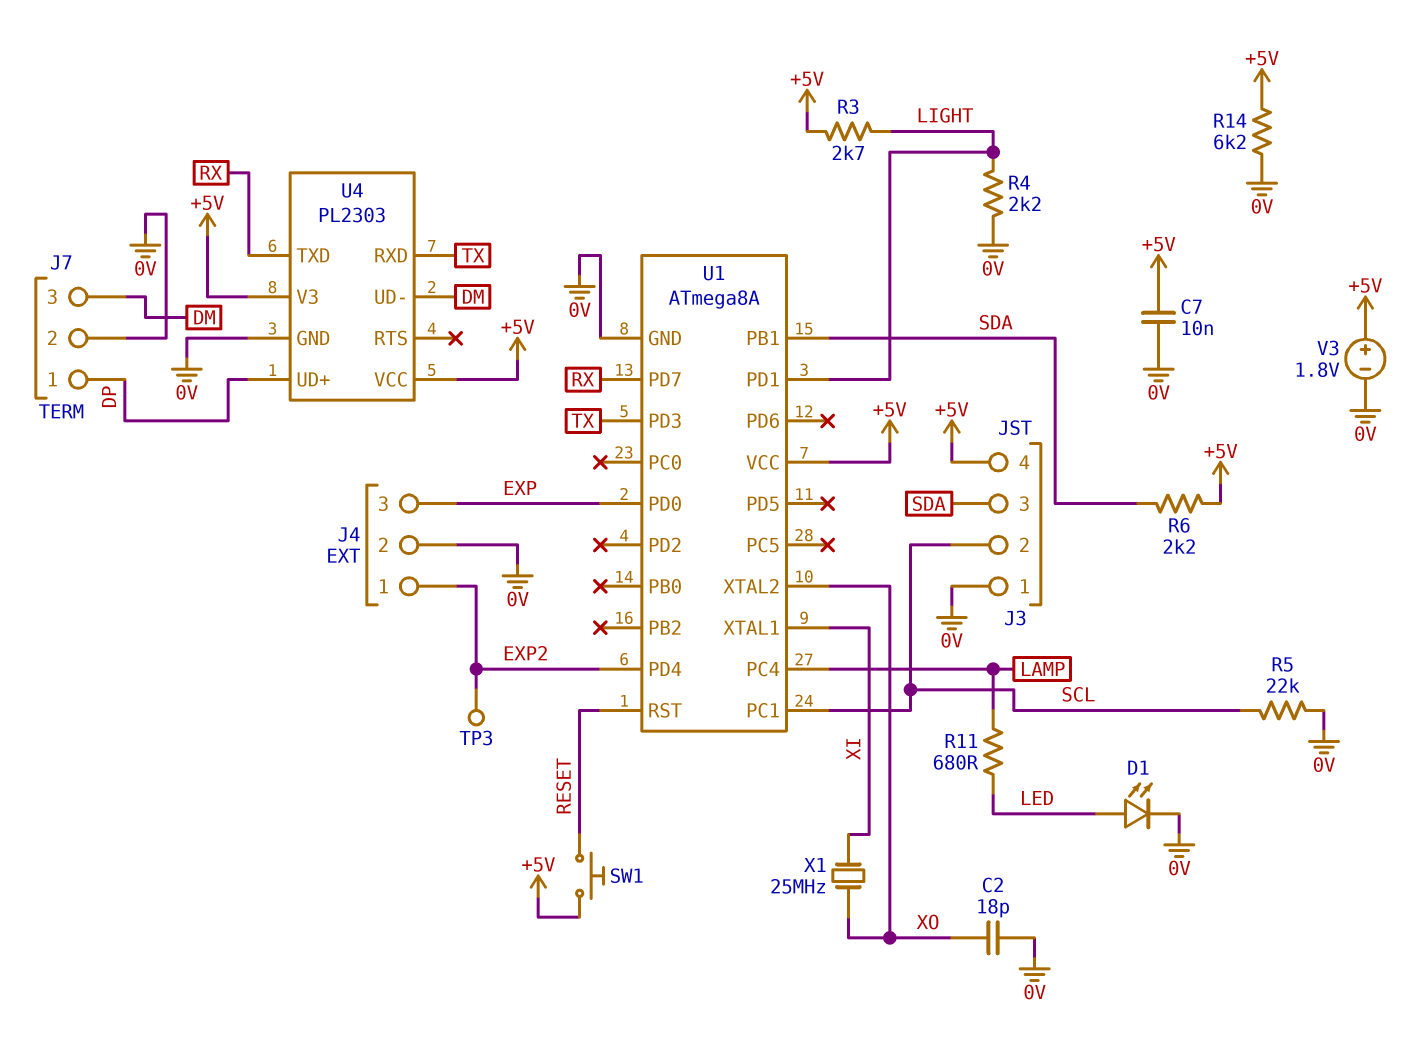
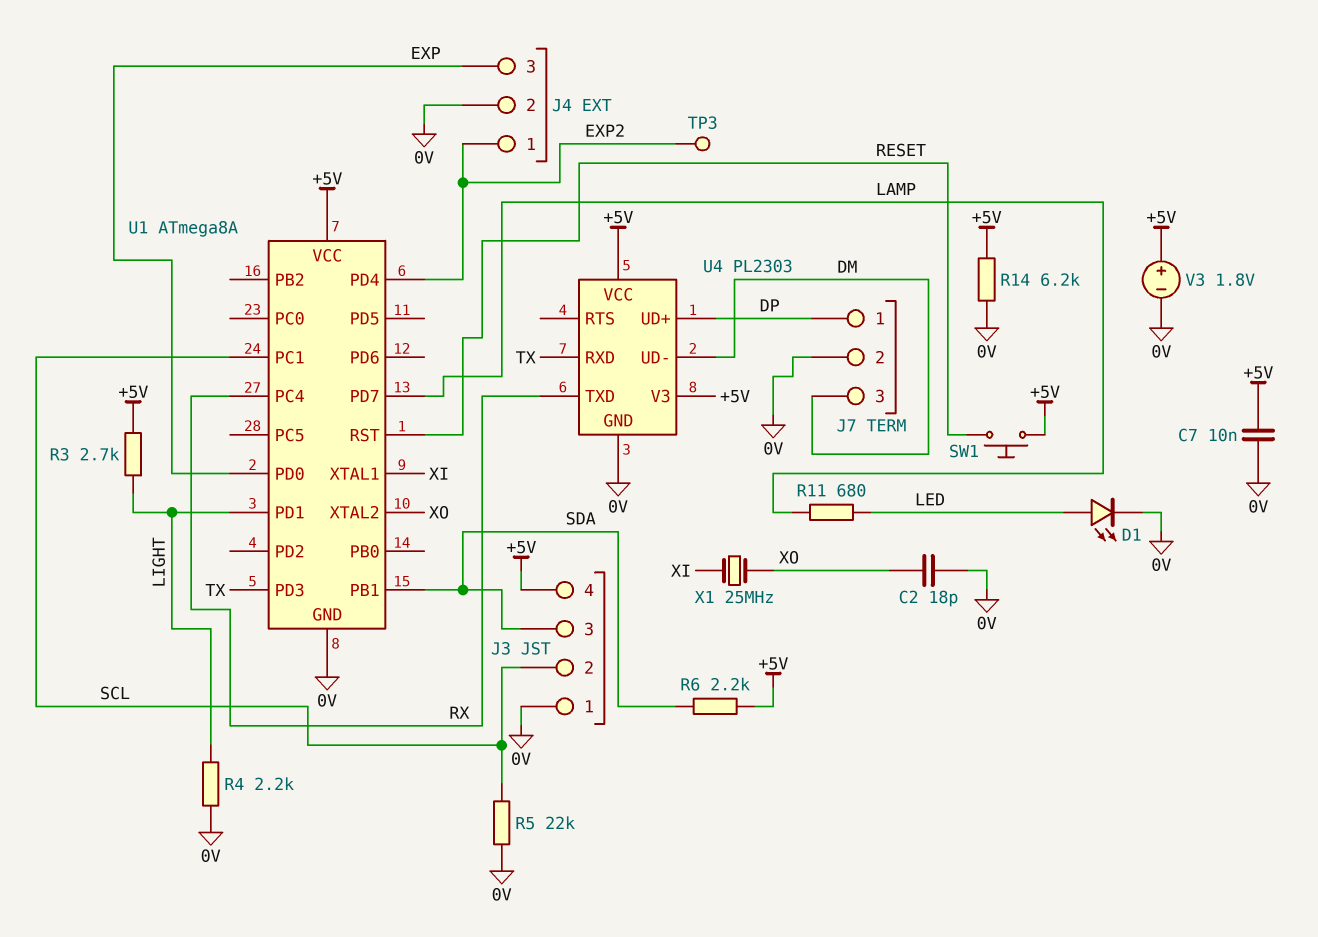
U1 pin PC4: LAMP -> RX
U1 pin PD7: RX -> LAMP

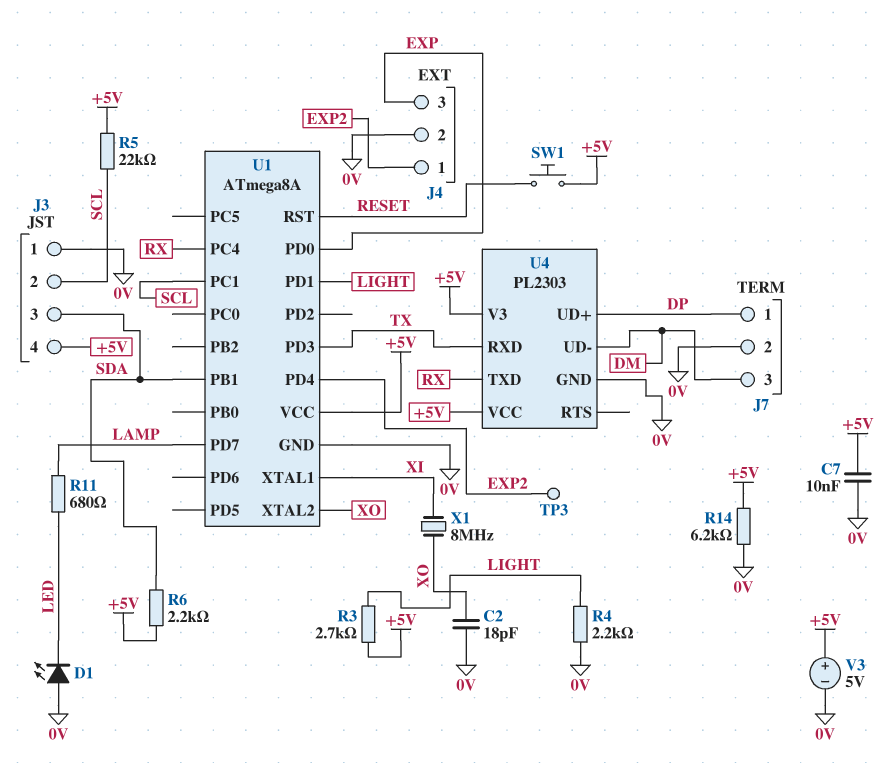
D1: LED (A LED, K 0V) -> LED (A 0V, K LED)
R5: 22k (0V, SCL) -> 22k (+5V, SCL)
V3: 1.8V (plus +5V, minus 0V) -> 5V (plus +5V, minus 0V)
X1: 25MHz (XI, XO) -> 8MHz (XI, XO)

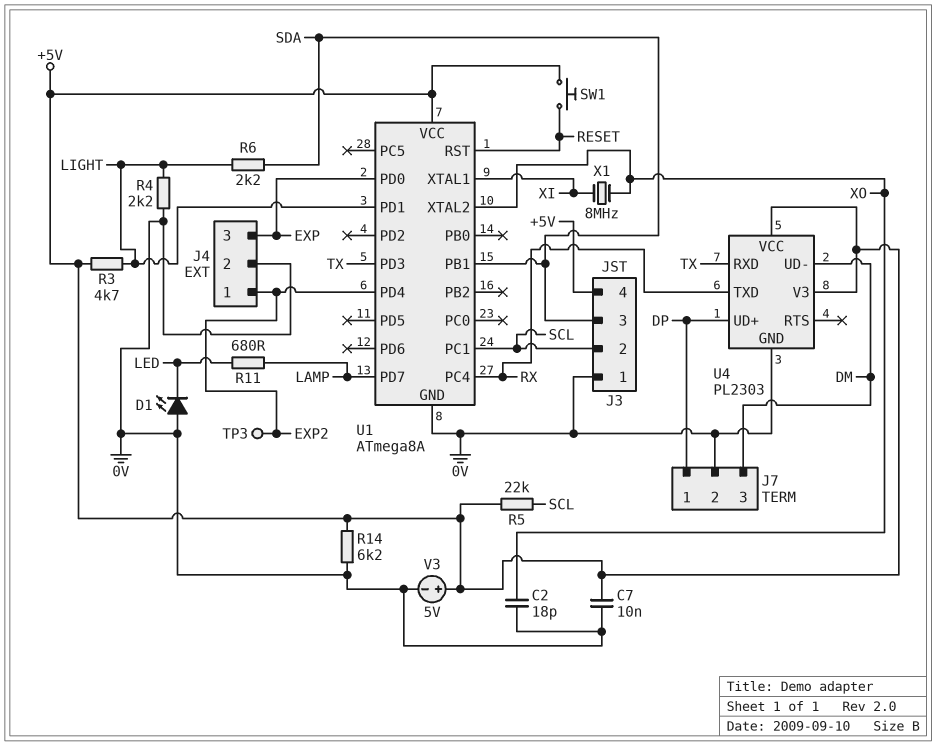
R3: 2.7k (+5V, LIGHT) -> 4.7k (+5V, LIGHT)
R6: 2.2k (+5V, SDA) -> 2.2k (LIGHT, SDA)

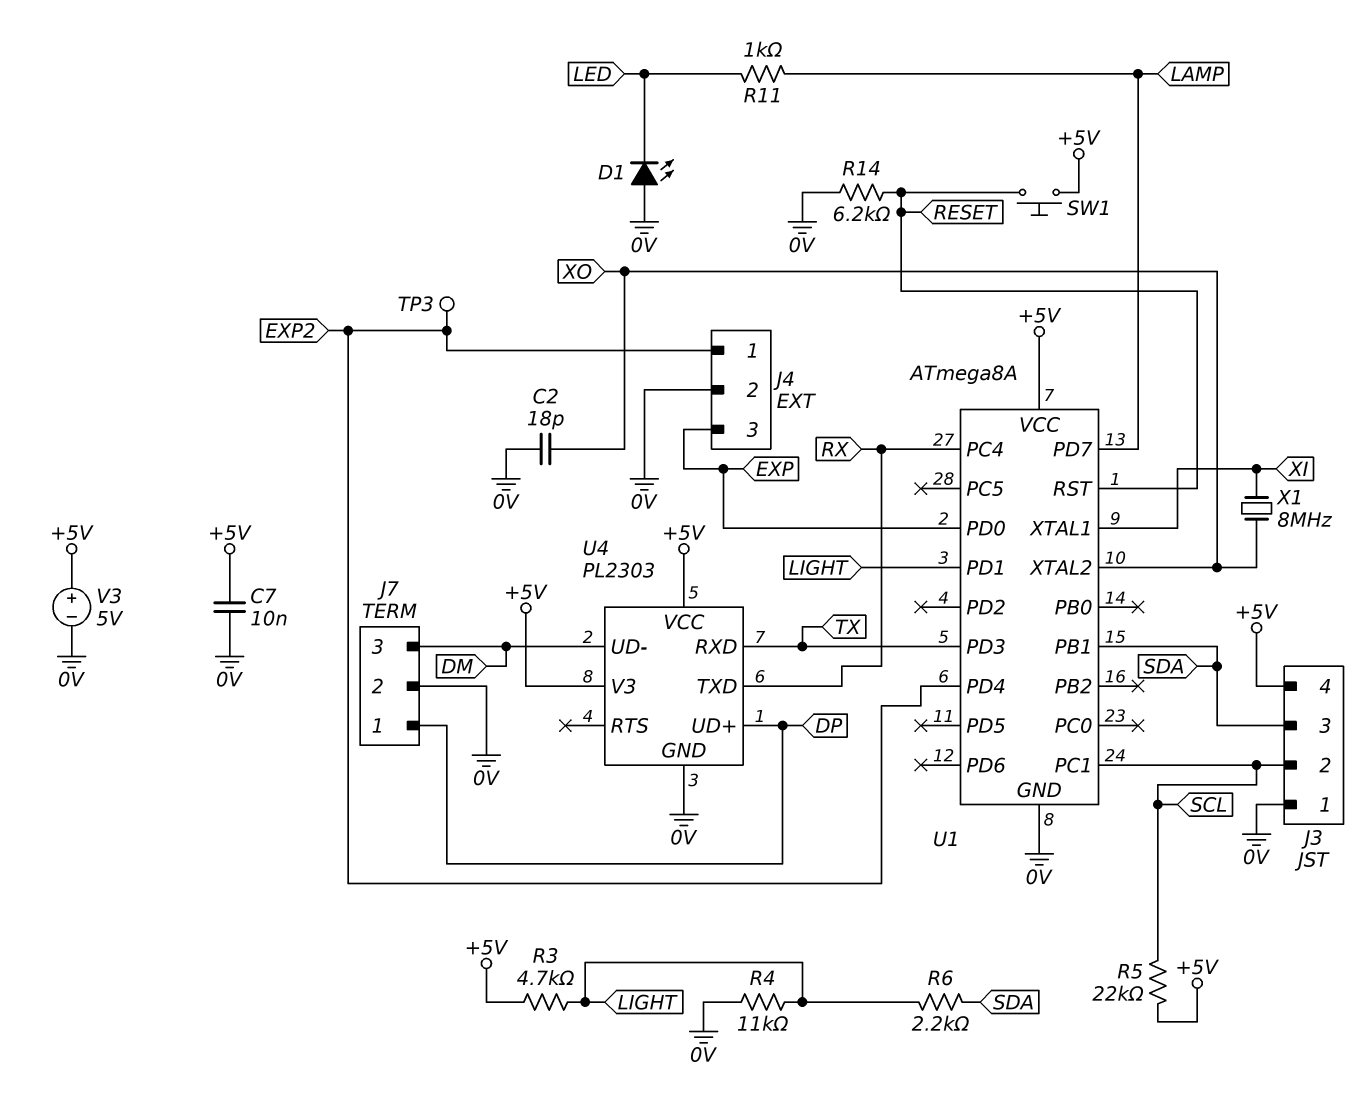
R4: 2.2k (0V, LIGHT) -> 11k (0V, LIGHT)
R11: 680 (LAMP, LED) -> 1k (LAMP, LED)
R14: 6.2k (+5V, 0V) -> 6.2k (0V, RESET)

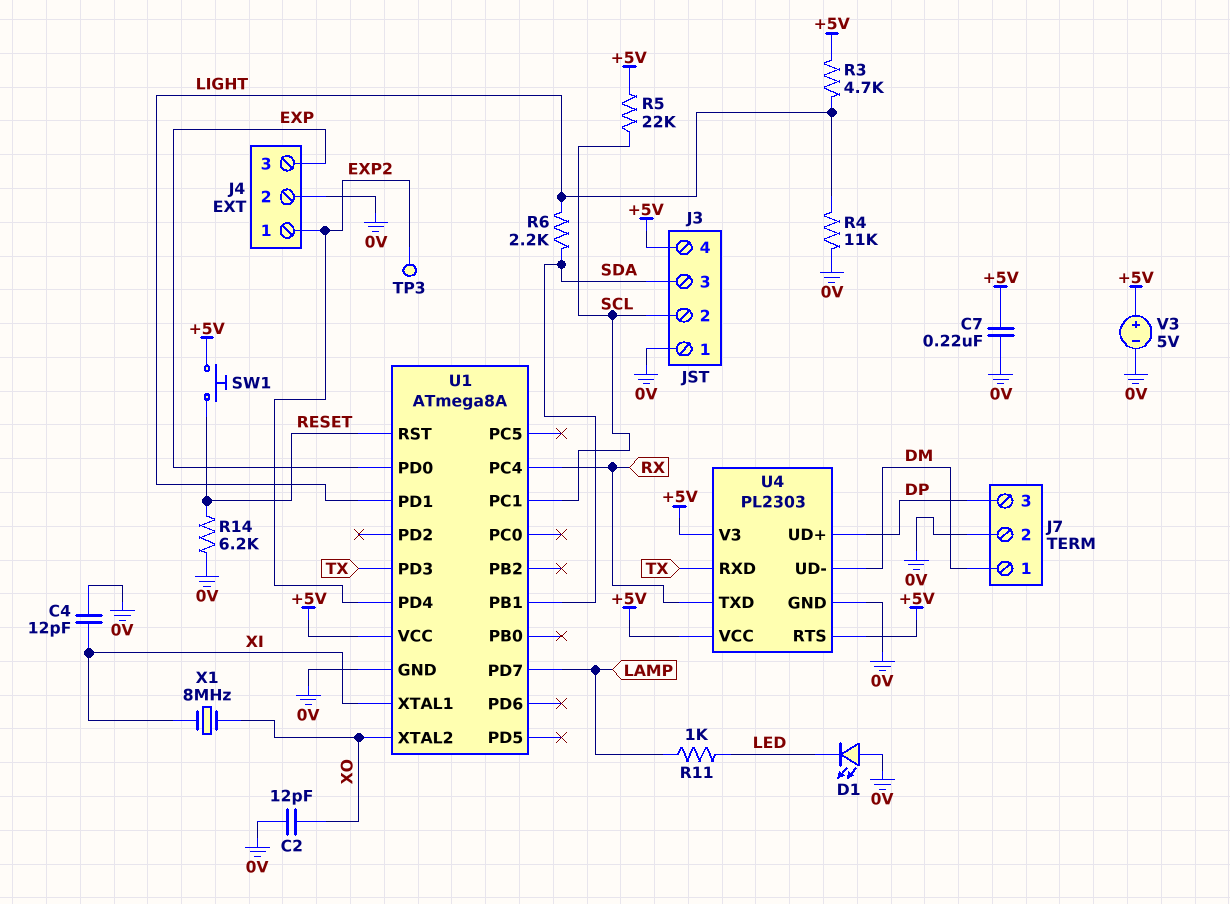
C2: 18pF (0V, XO) -> 12pF (0V, XO)
C4: none -> 12pF (0V, XI)
C7: 10nF (+5V, 0V) -> 220nF (+5V, 0V)
J7 pin 1: DP -> DM
J7 pin 3: DM -> DP
U4 pin RTS: none -> +5V

